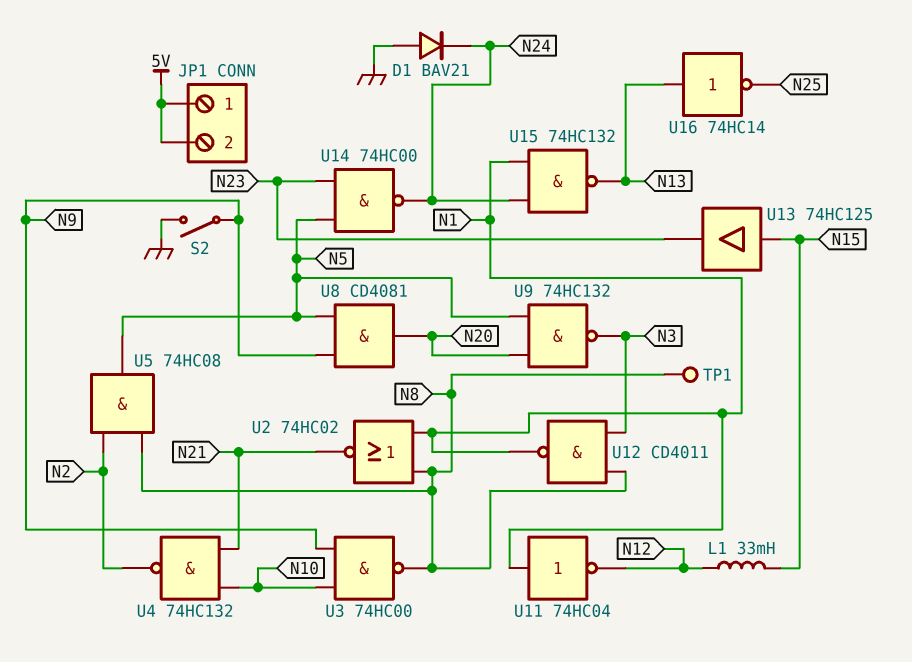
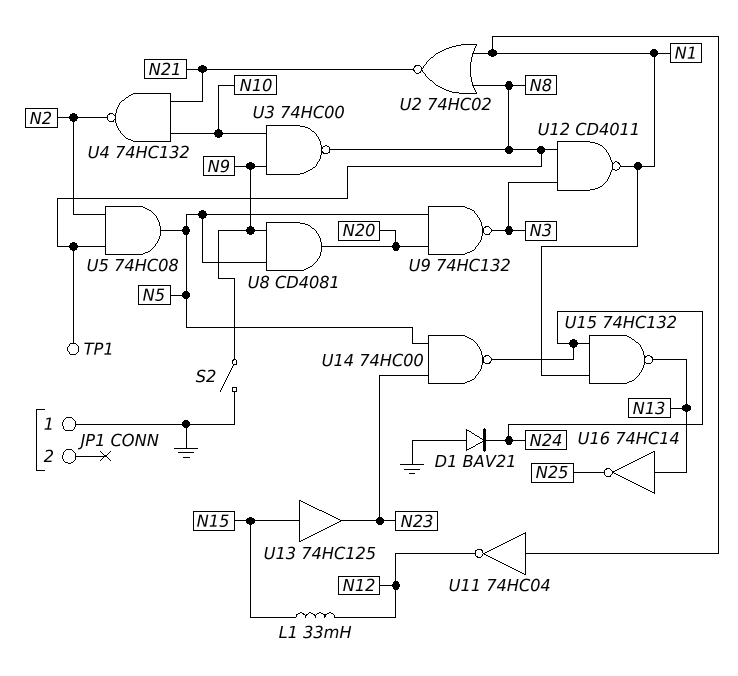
JP1 pin 1: 5V -> GND
JP1 pin 2: 5V -> none

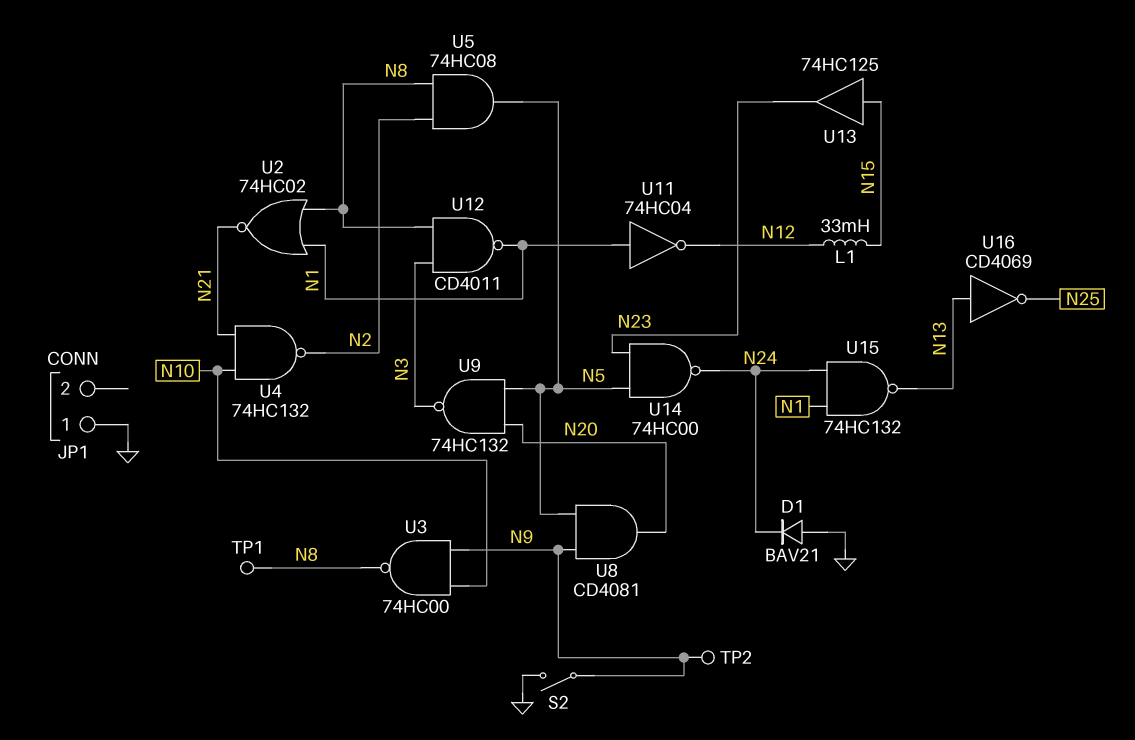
TP2: none -> test point (N9)
U16: NOT 74HC14 (in N13, out N25) -> NOT CD4069 (in N13, out N25)

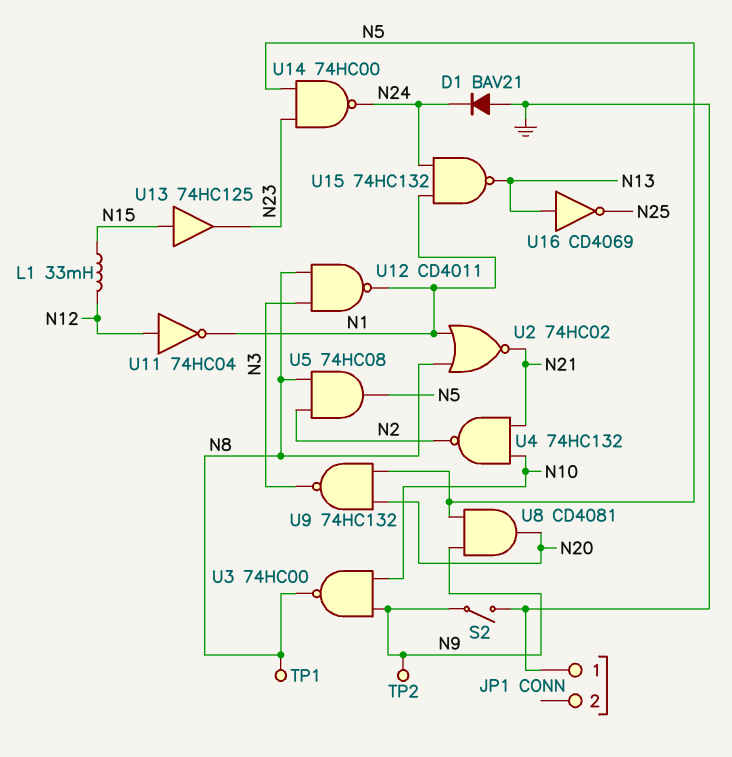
U11: NOT 74HC04 (in N1, out N12) -> NOT 74HC04 (in N12, out N1)

